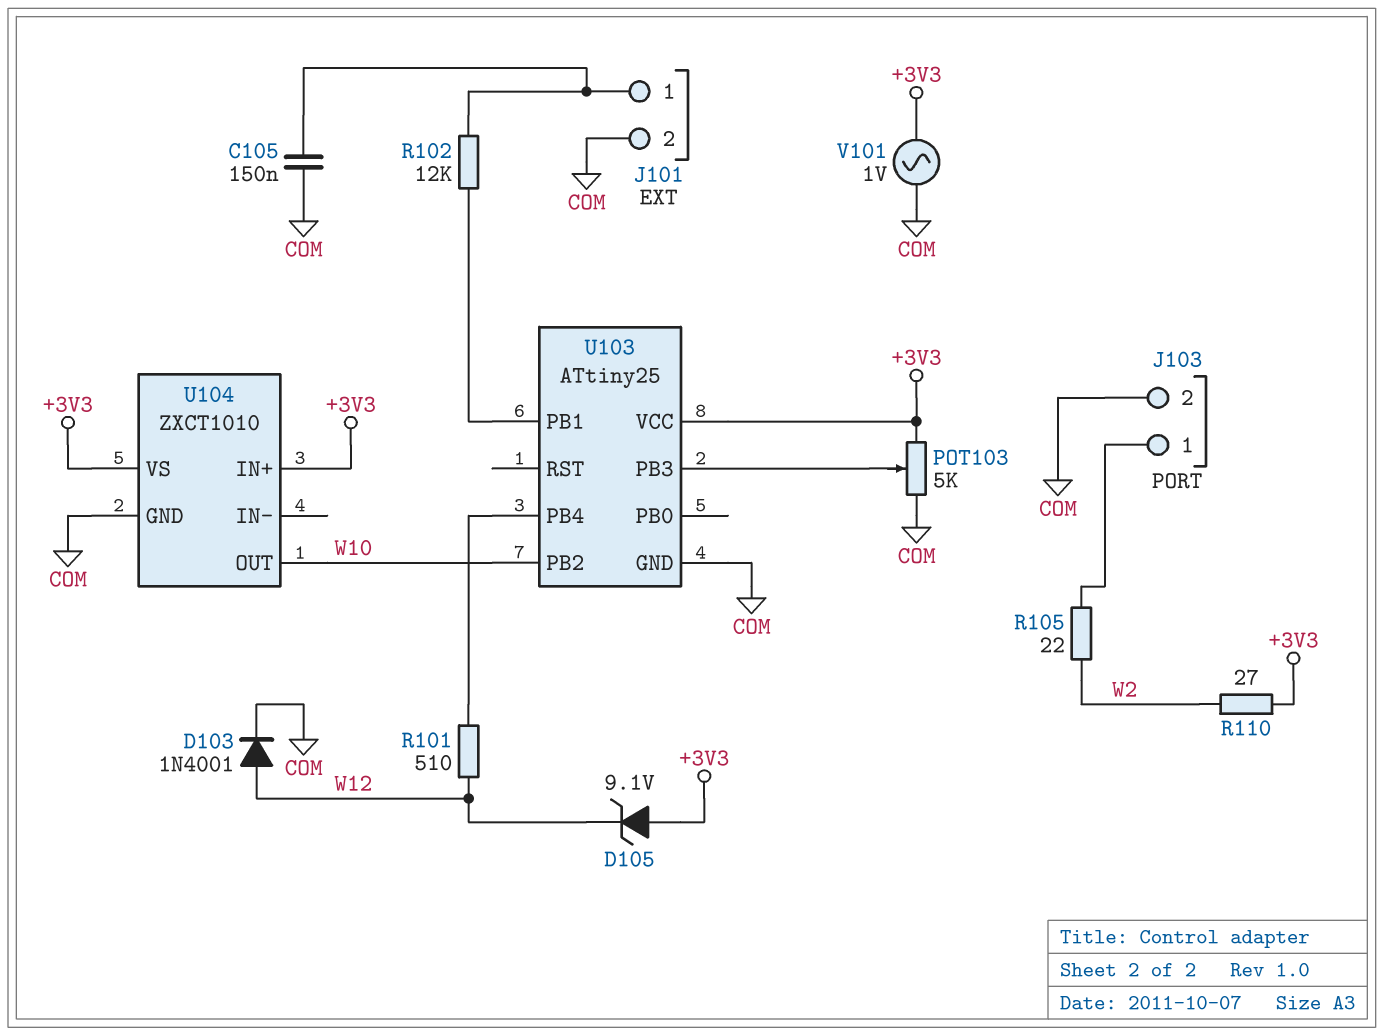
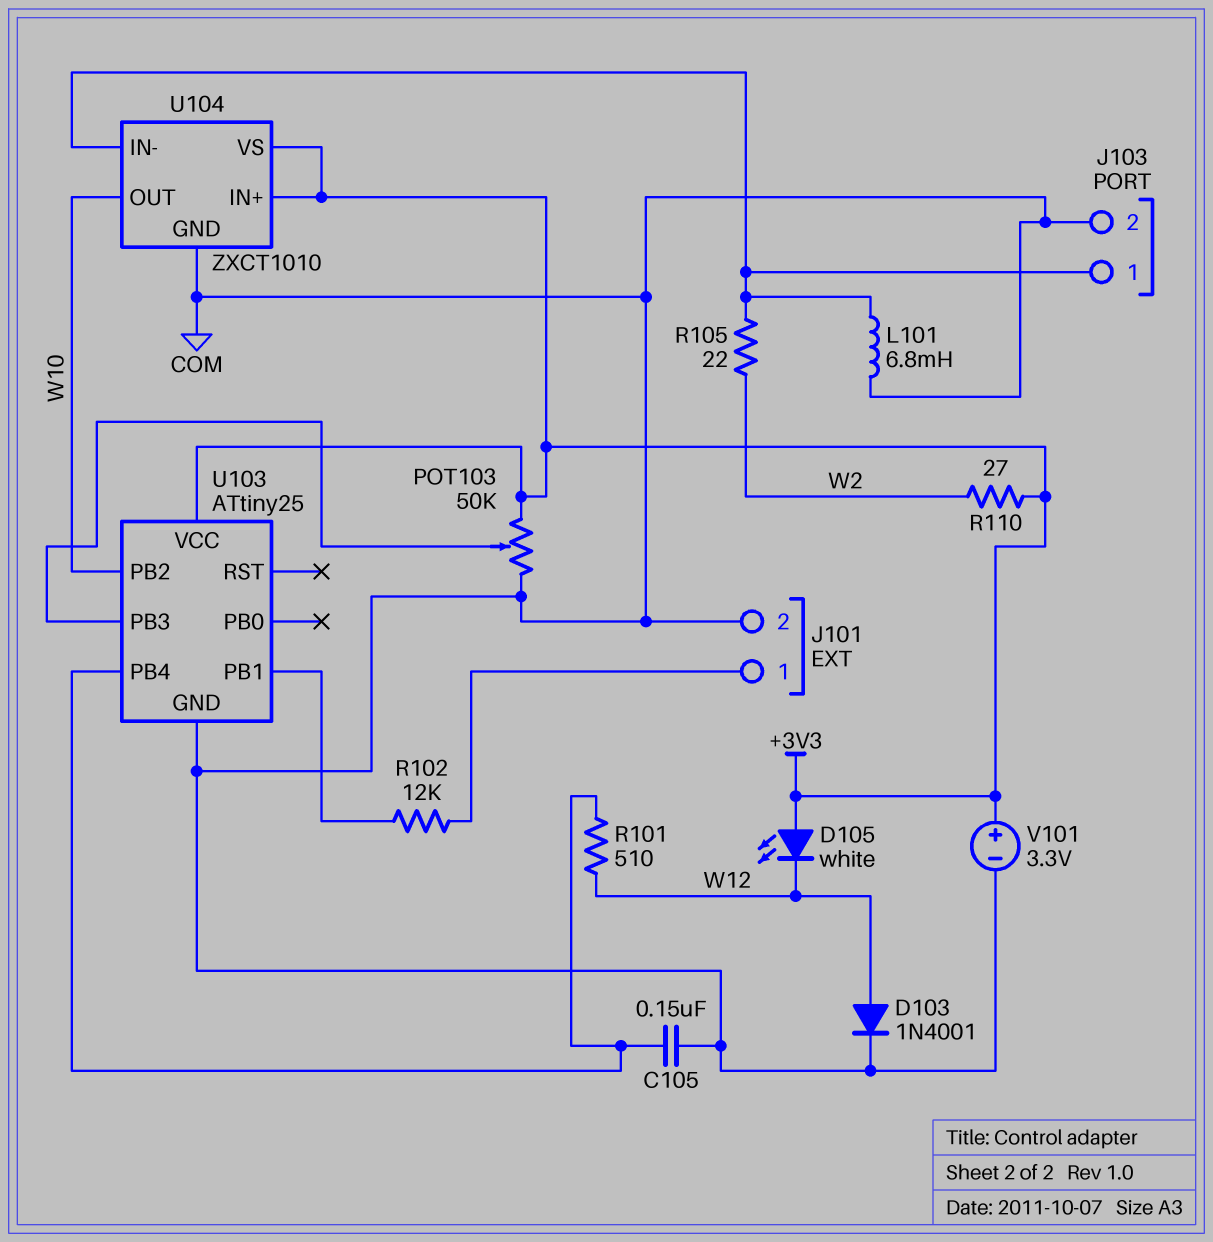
C105: 150nF (COM, J101/1) -> 150nF (COM, U103/PB4)
D105: zener 9.1V (A +3V3, K W12) -> LED white (A +3V3, K W12)
L101: none -> 6.8mH (COM, J103/1)
POT103: 5k (+3V3, COM, wiper U103/PB3) -> 50k (+3V3, COM, wiper U103/PB3)
U104 pin IN-: none -> J103/1
V101: AC 1V (+3V3, COM) -> 3.3V (plus +3V3, minus COM)

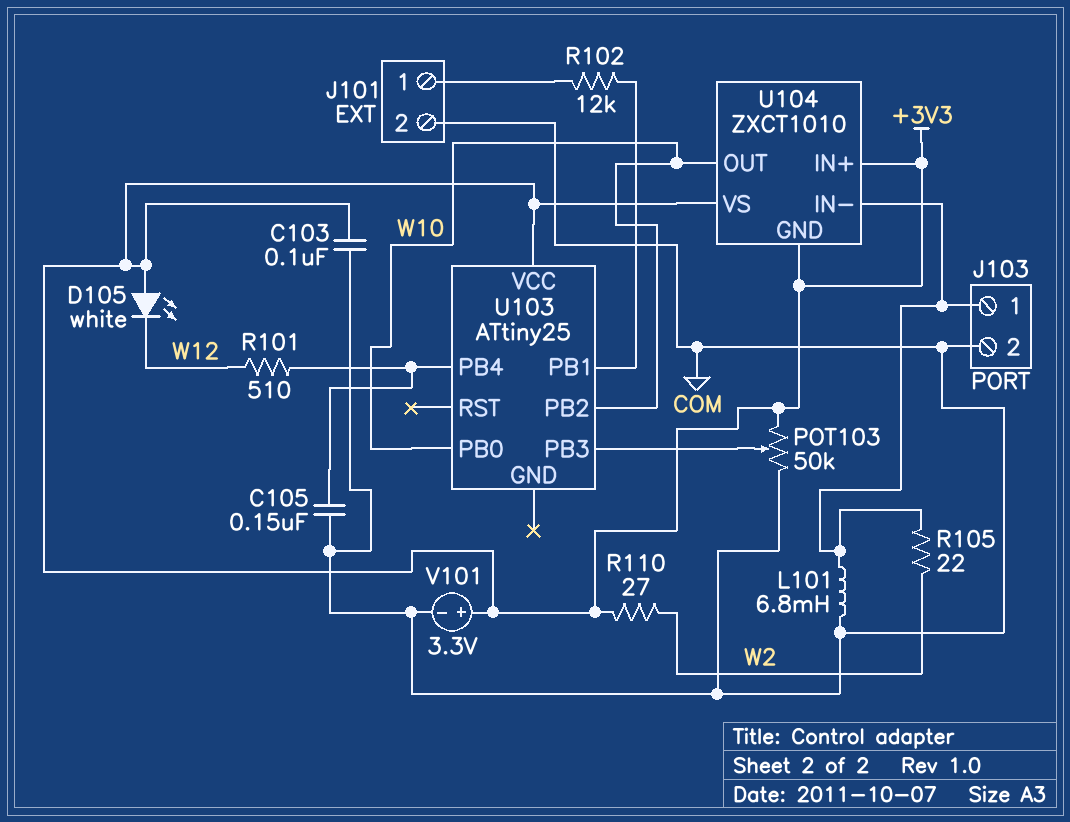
C103: none -> 100nF (+3V3, COM)
D103: diode 1N4001 (A W12, K COM) -> none
U103 pin GND: COM -> none
U103 pin PB0: none -> W10
U104 pin GND: COM -> +3V3

